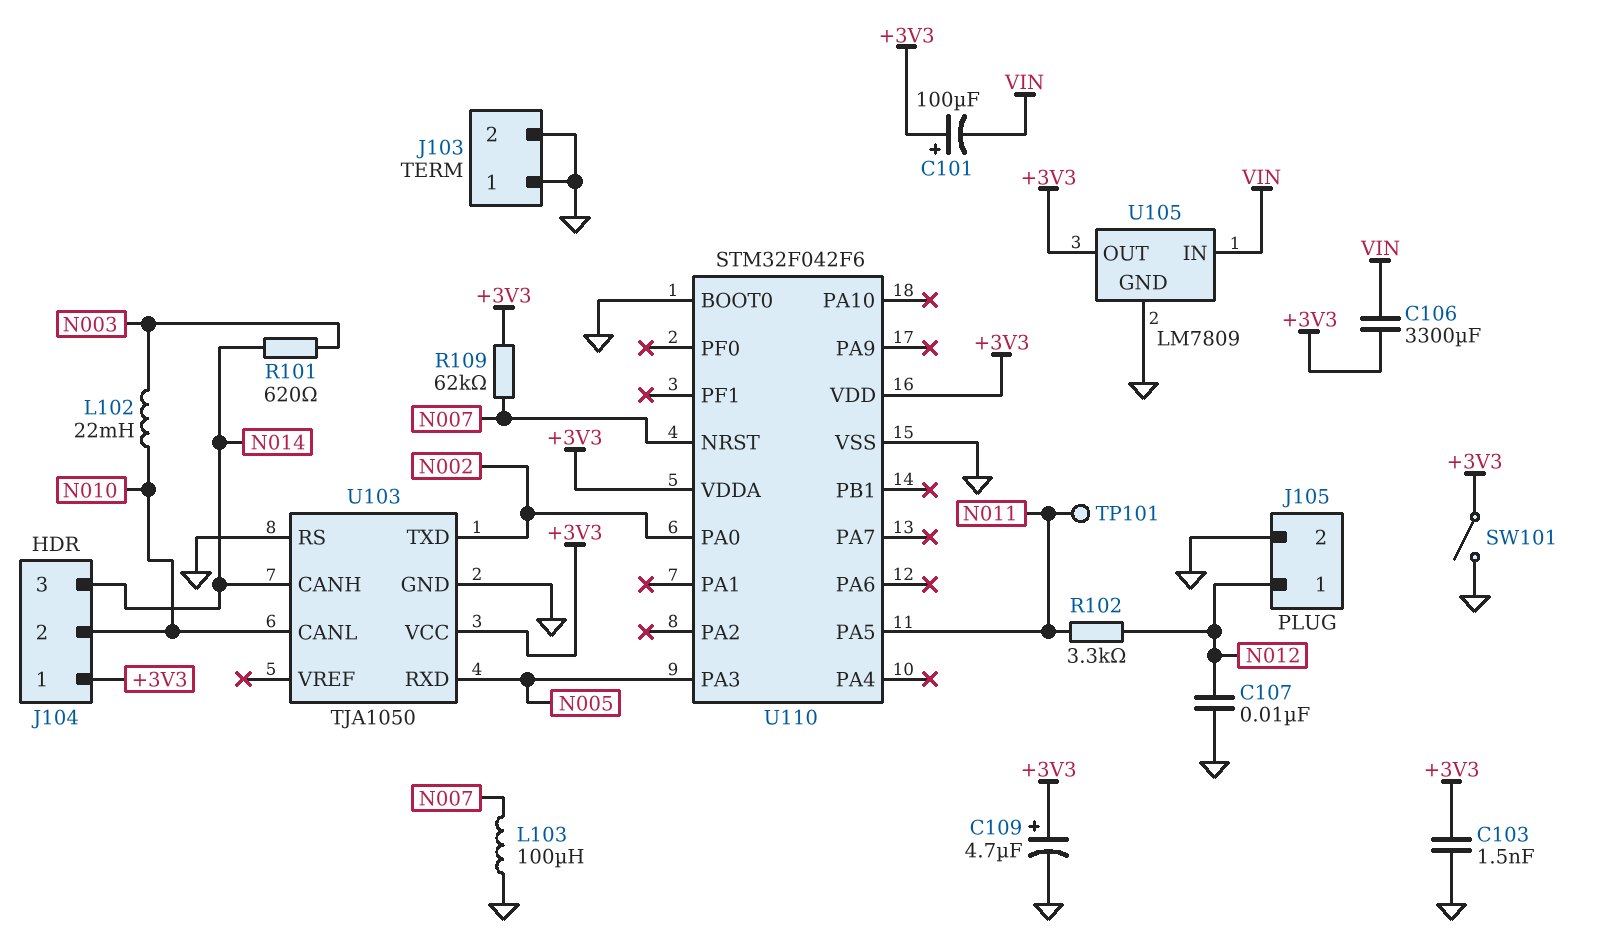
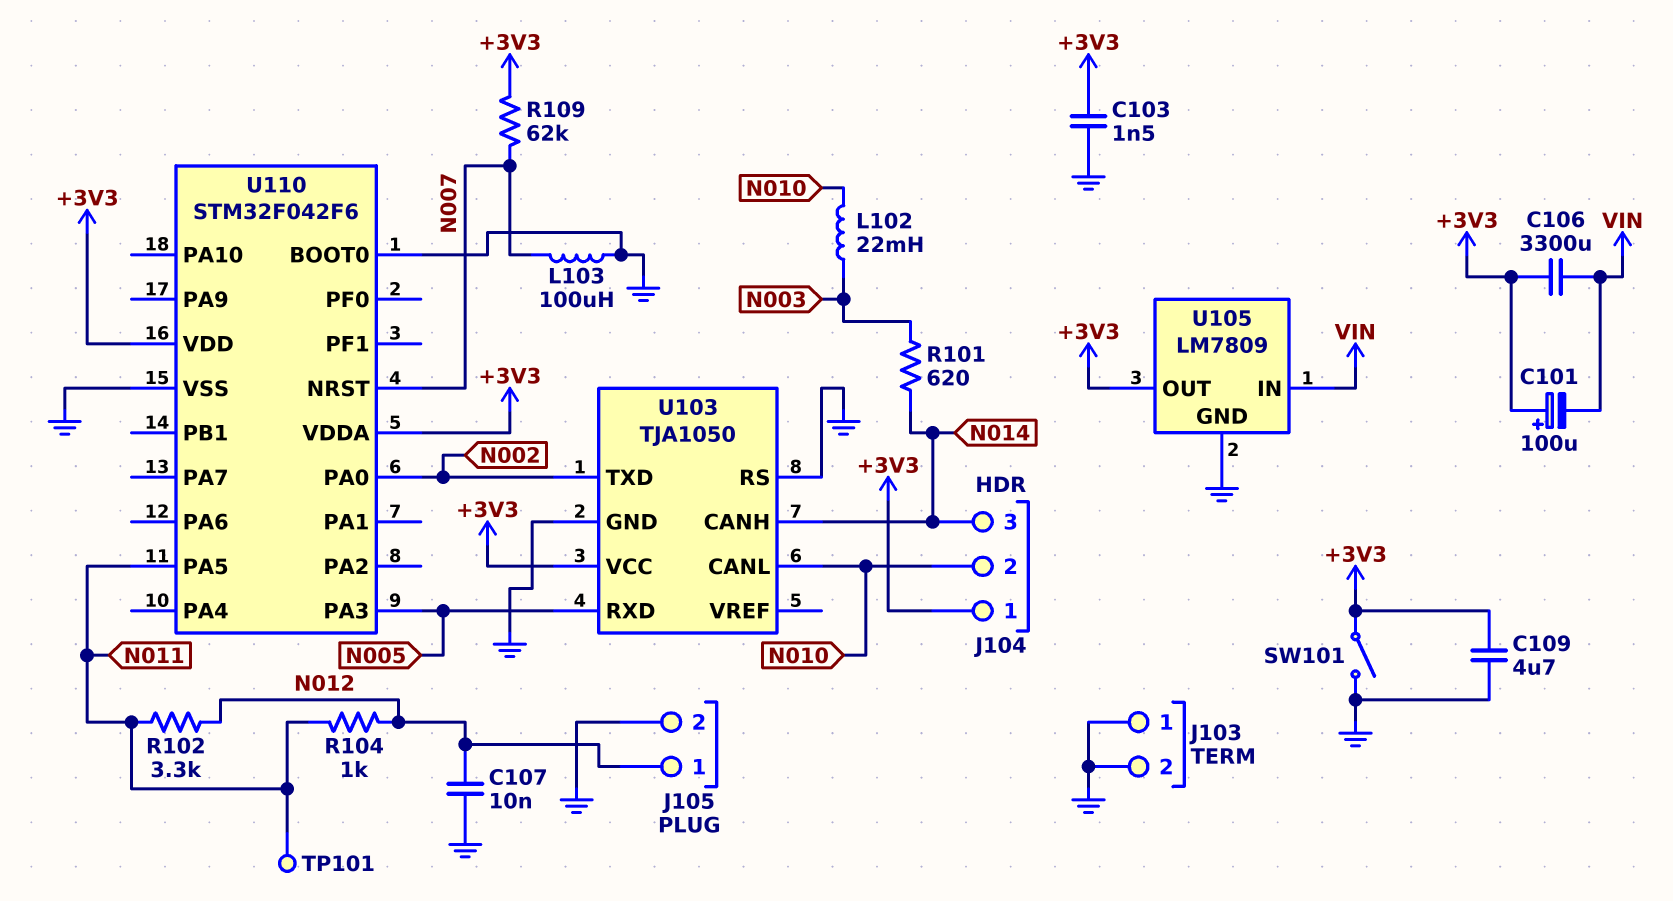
C109: 4.7uF (plus +3V3, minus GND) -> 4.7uF (+3V3, GND)
R104: none -> 1k (N011, N012)

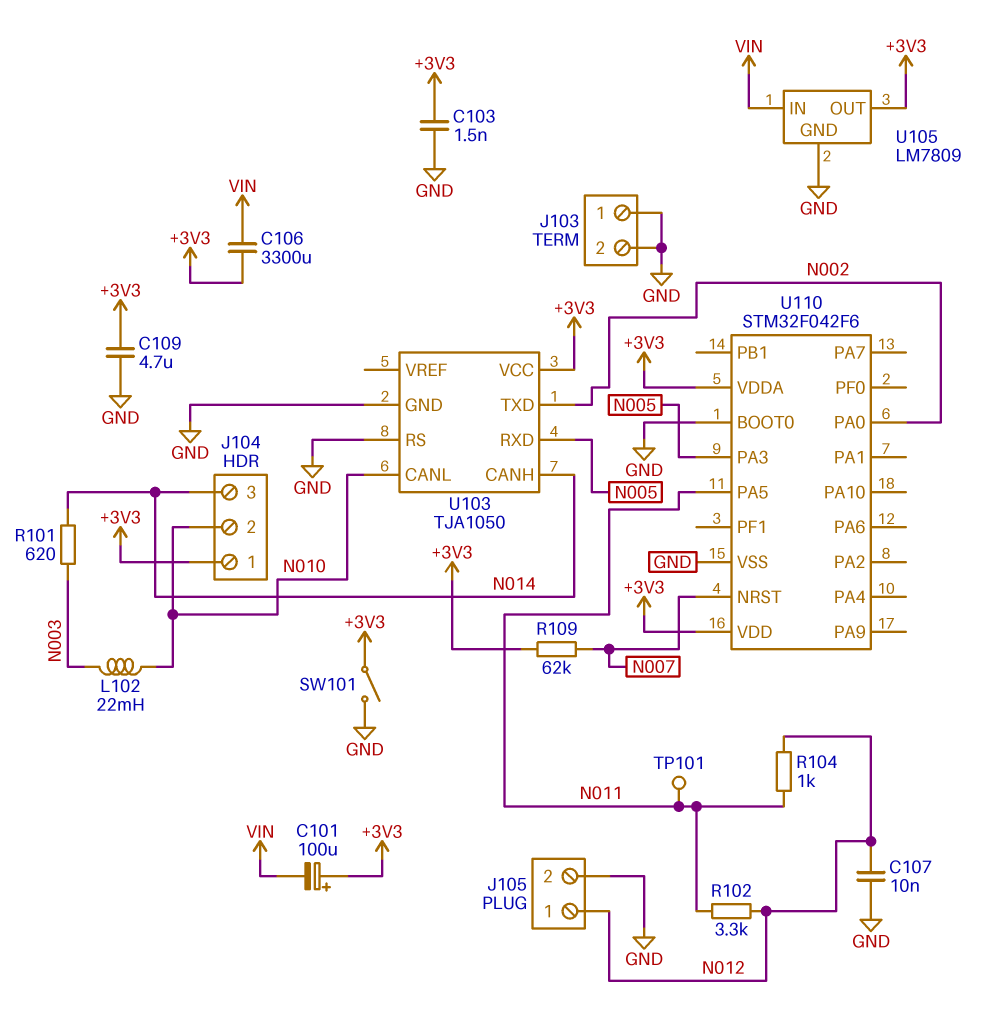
L103: 100uH (GND, N007) -> none

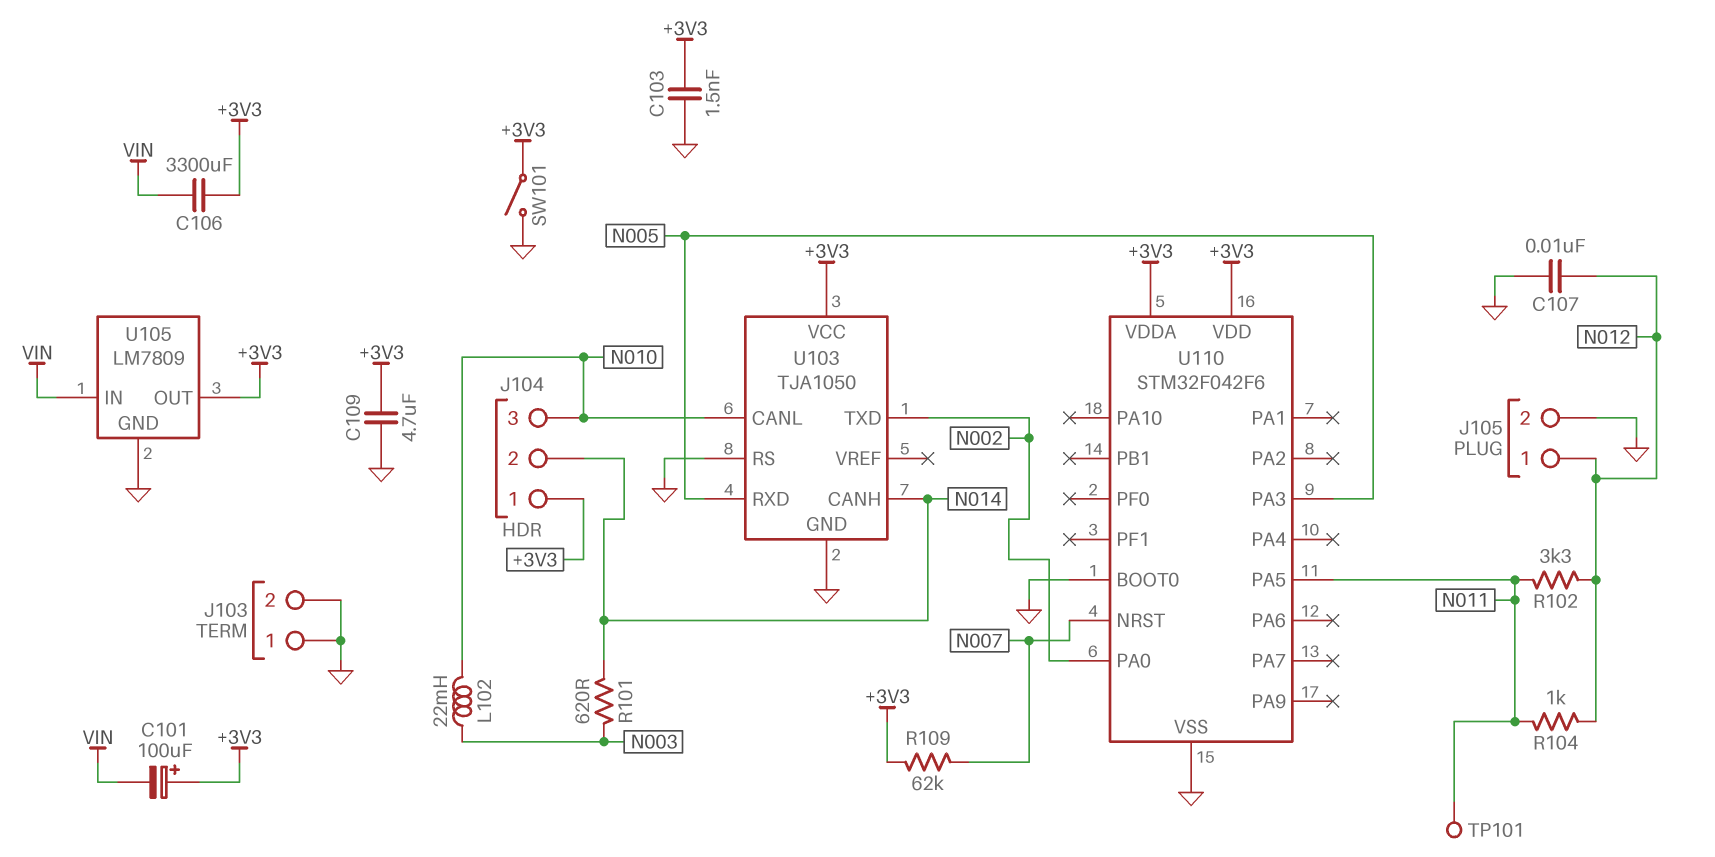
J104 pin 2: N010 -> N014
J104 pin 3: N014 -> N010

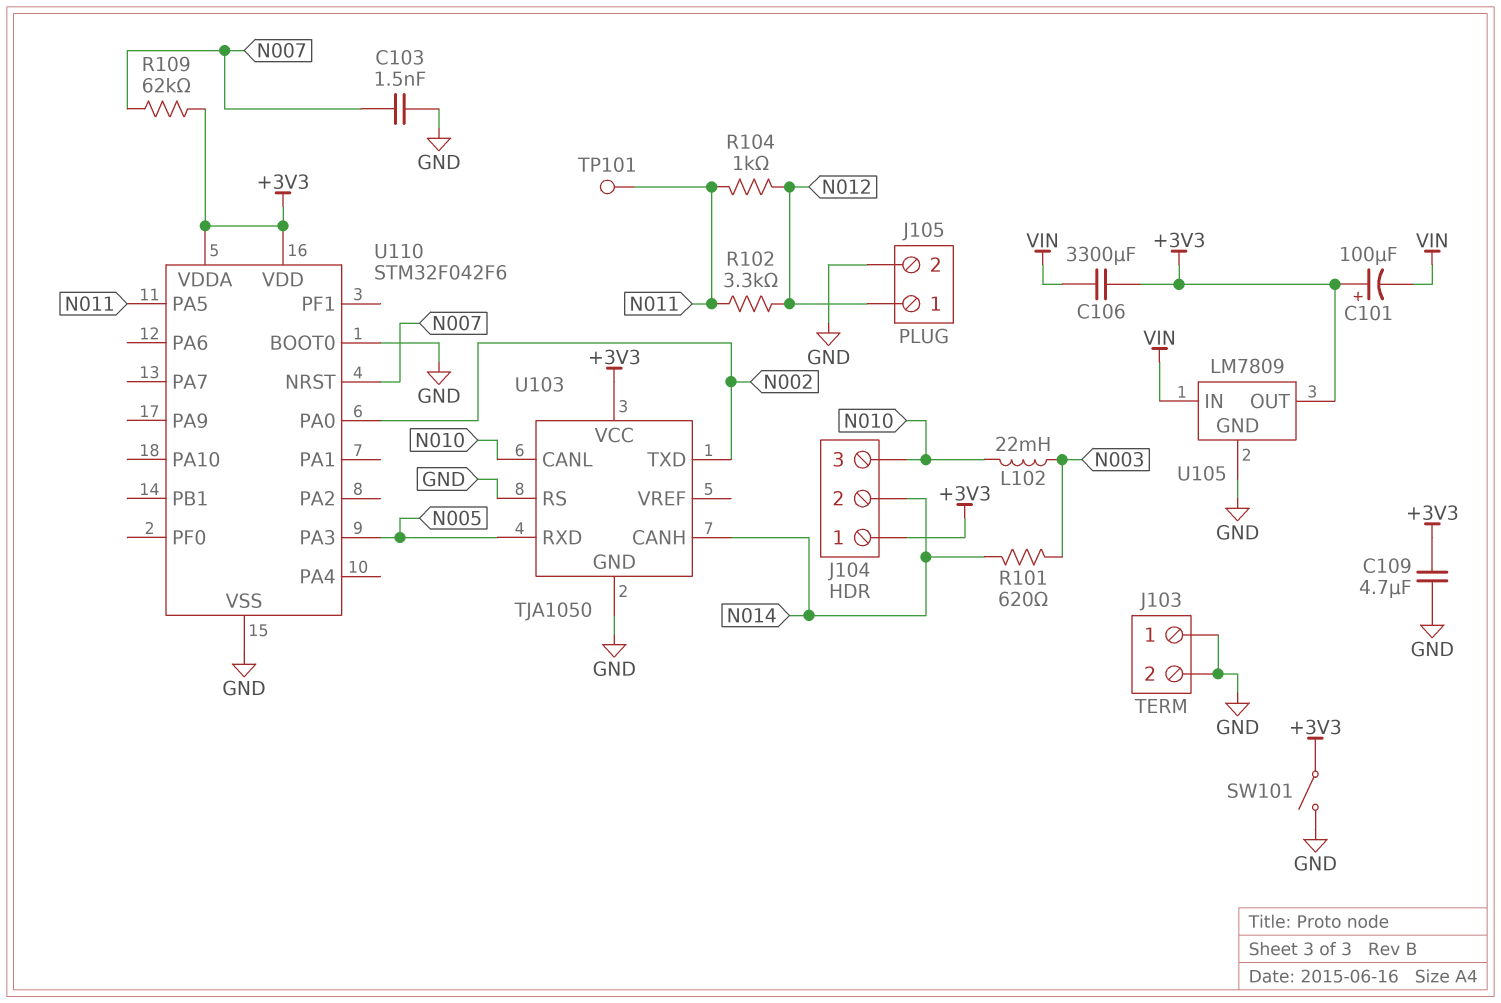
C103: 1.5nF (+3V3, GND) -> 1.5nF (GND, N007)
C107: 10nF (GND, N012) -> none

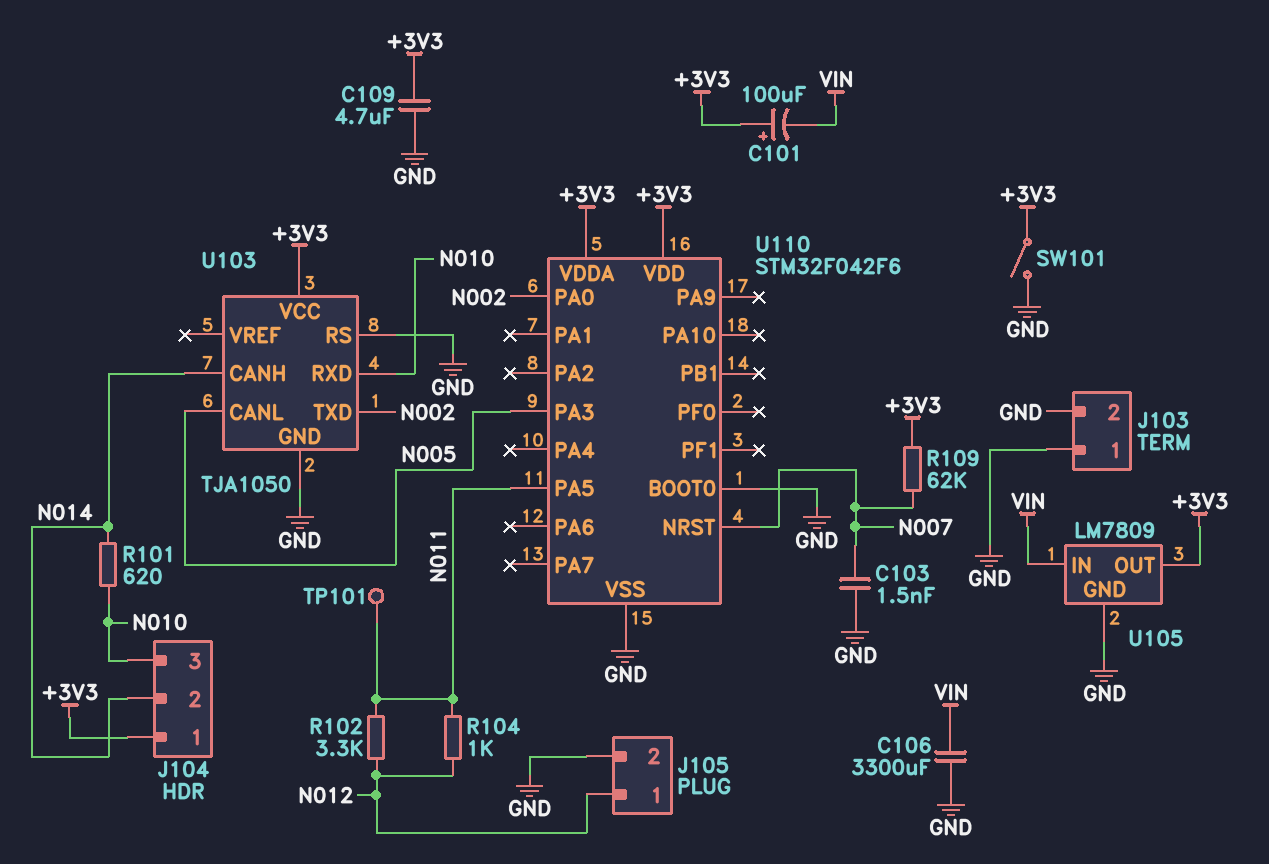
C106: 3300uF (+3V3, VIN) -> 3300uF (GND, VIN)
L102: 22mH (N003, N010) -> none
R101: 620 (N003, N014) -> 620 (N010, N014)
U103 pin CANL: N010 -> N005
U103 pin RXD: N005 -> N010

